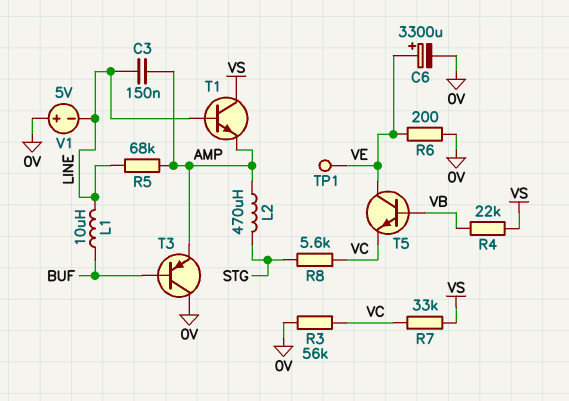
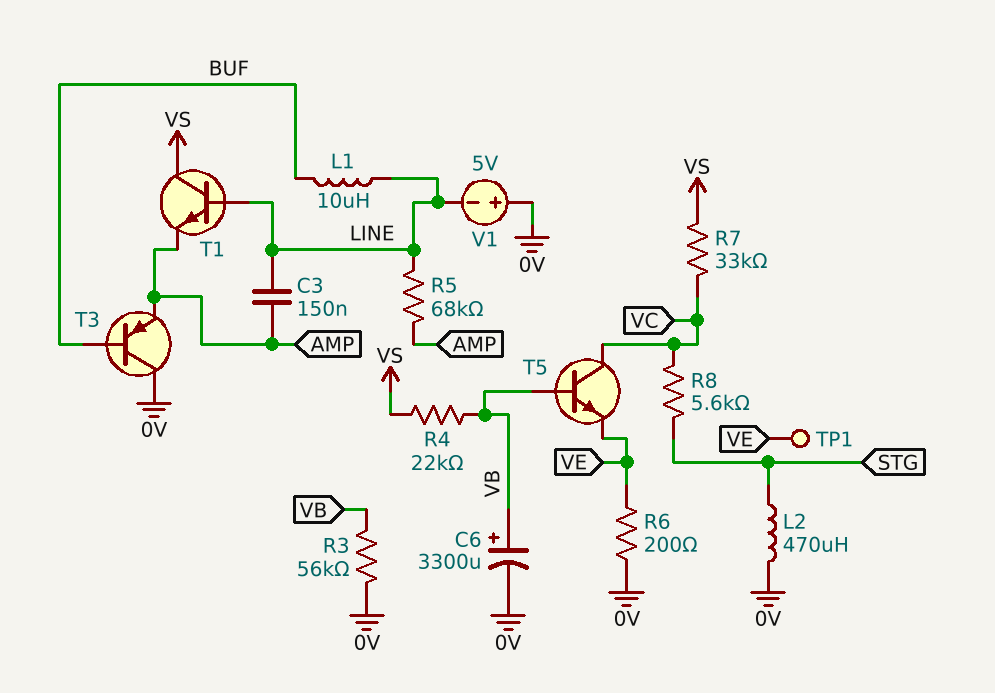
C6: 3300uF (plus VE, minus 0V) -> 3300uF (plus VB, minus 0V)
L2: 470uH (AMP, STG) -> 470uH (0V, STG)
R3: 56k (0V, VC) -> 56k (0V, VB)
T5: NPN (B VB, C VE, E VC) -> NPN (B VB, C VC, E VE)

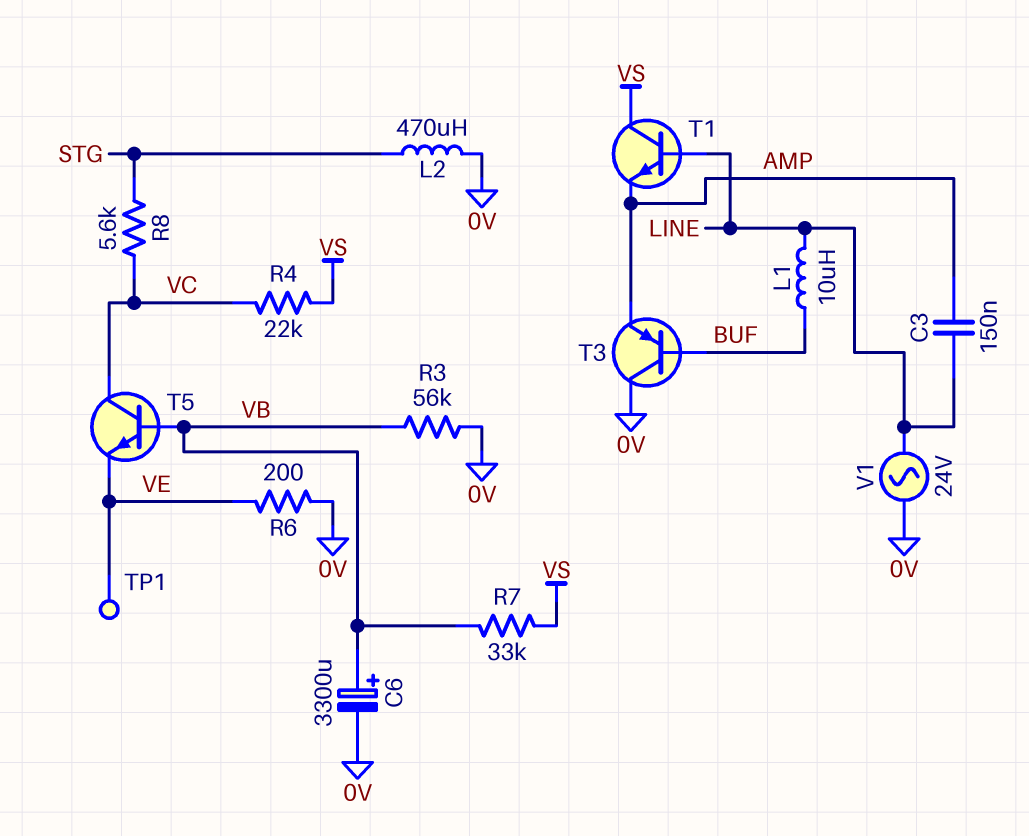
R4: 22k (VB, VS) -> 22k (VC, VS)
R5: 68k (AMP, LINE) -> none
R7: 33k (VC, VS) -> 33k (VB, VS)
V1: 5V (plus 0V, minus LINE) -> AC 24V (0V, LINE)

